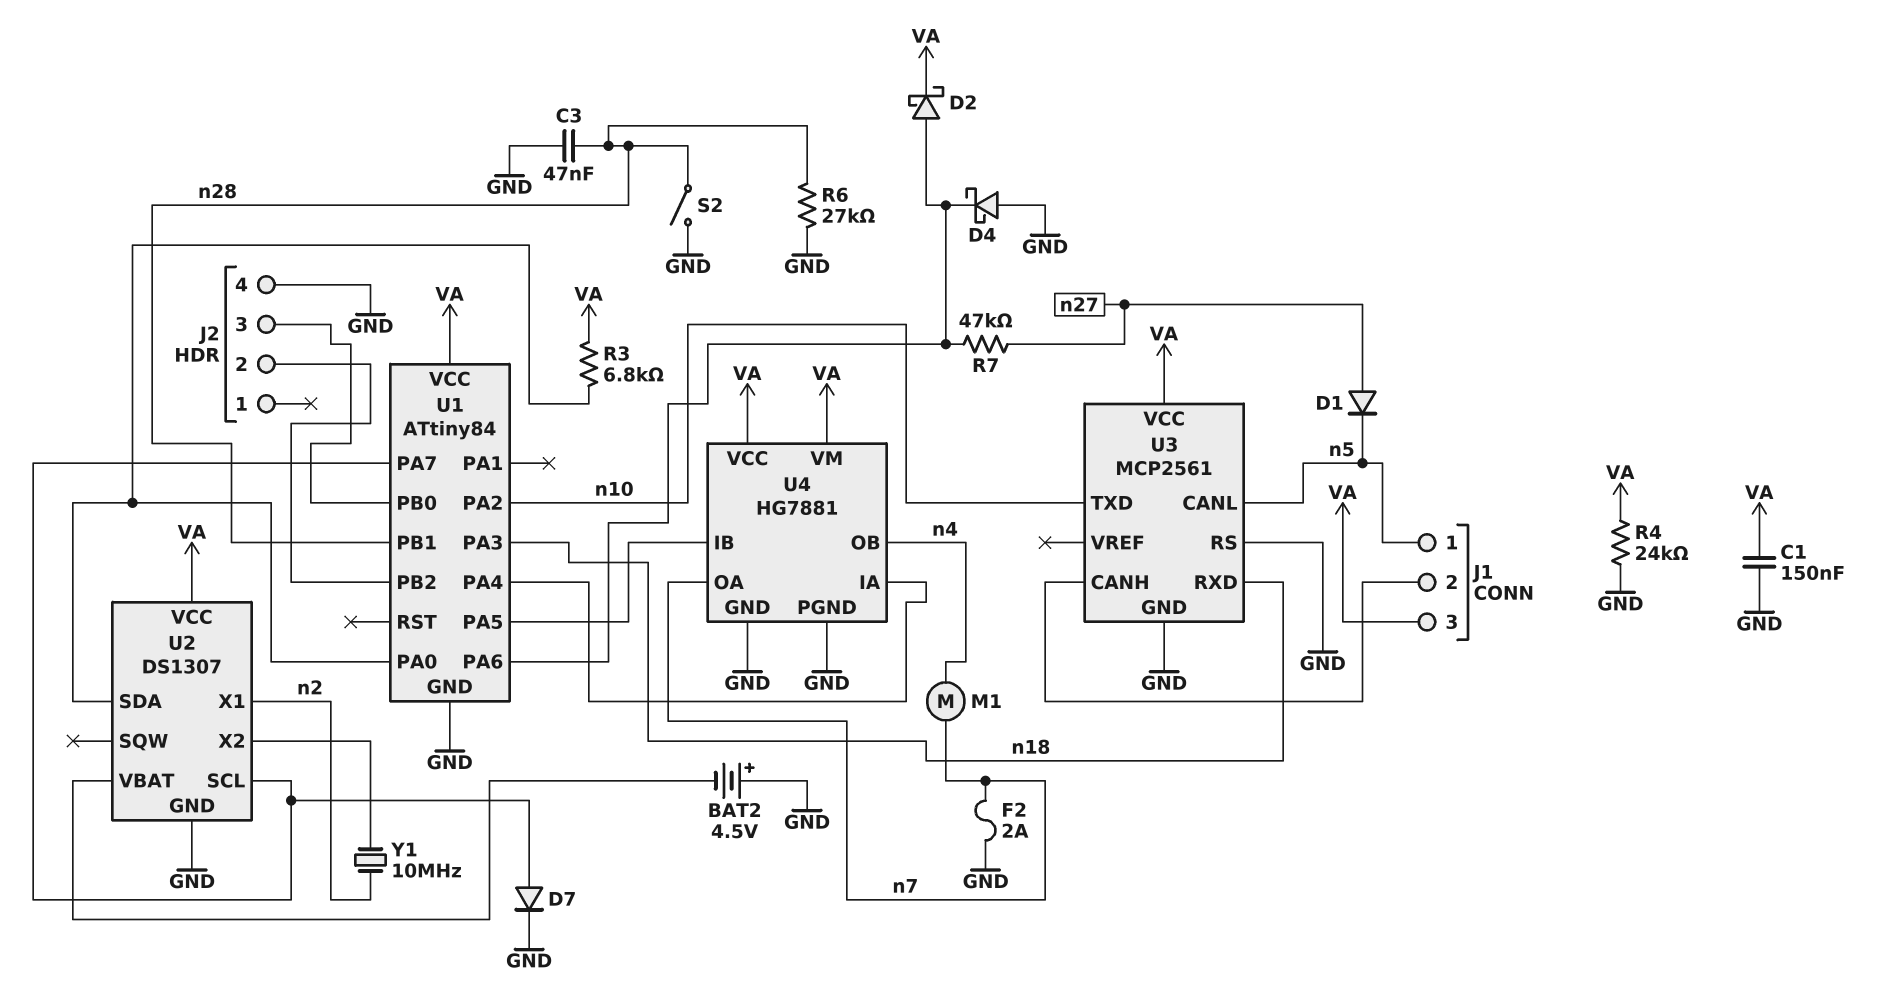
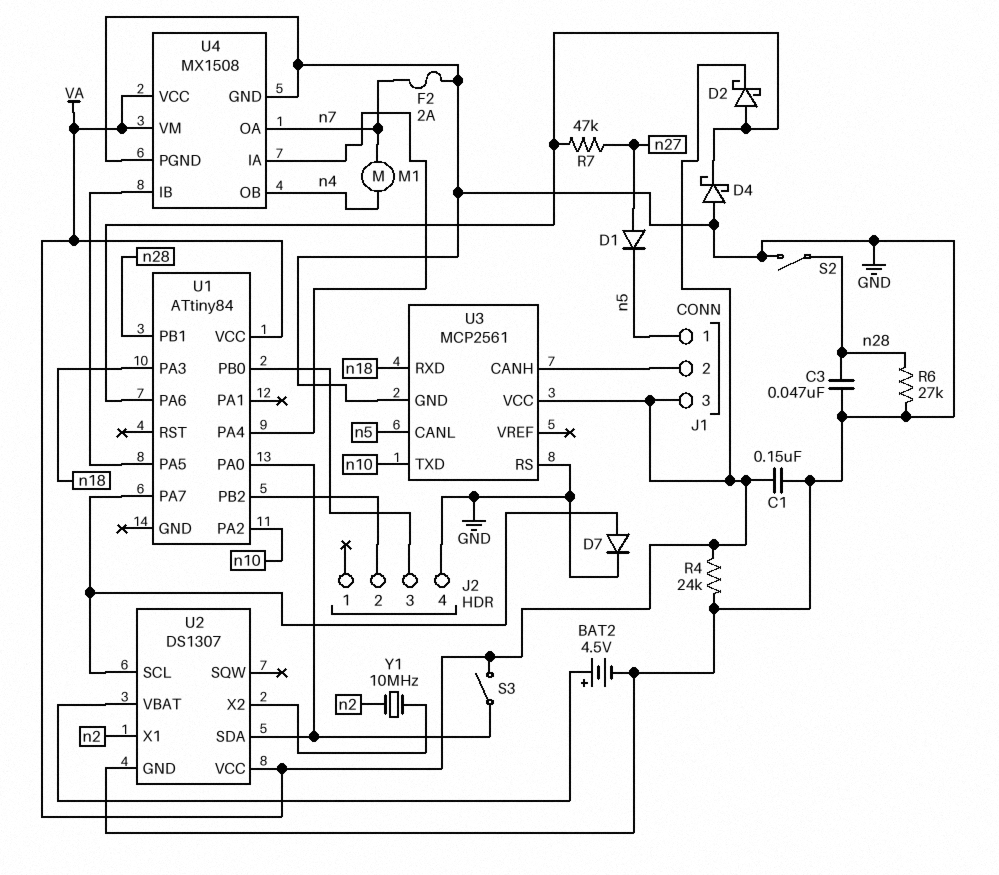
BAT2: 4.5V (plus GND, minus U2/VBAT) -> 4.5V (plus U2/VBAT, minus GND)
R3: 6.8k (U1/PA0, VA) -> none
S3: none -> switch (U1/PA0, VA)
U1 pin GND: GND -> none
U4: HG7881 -> MX1508

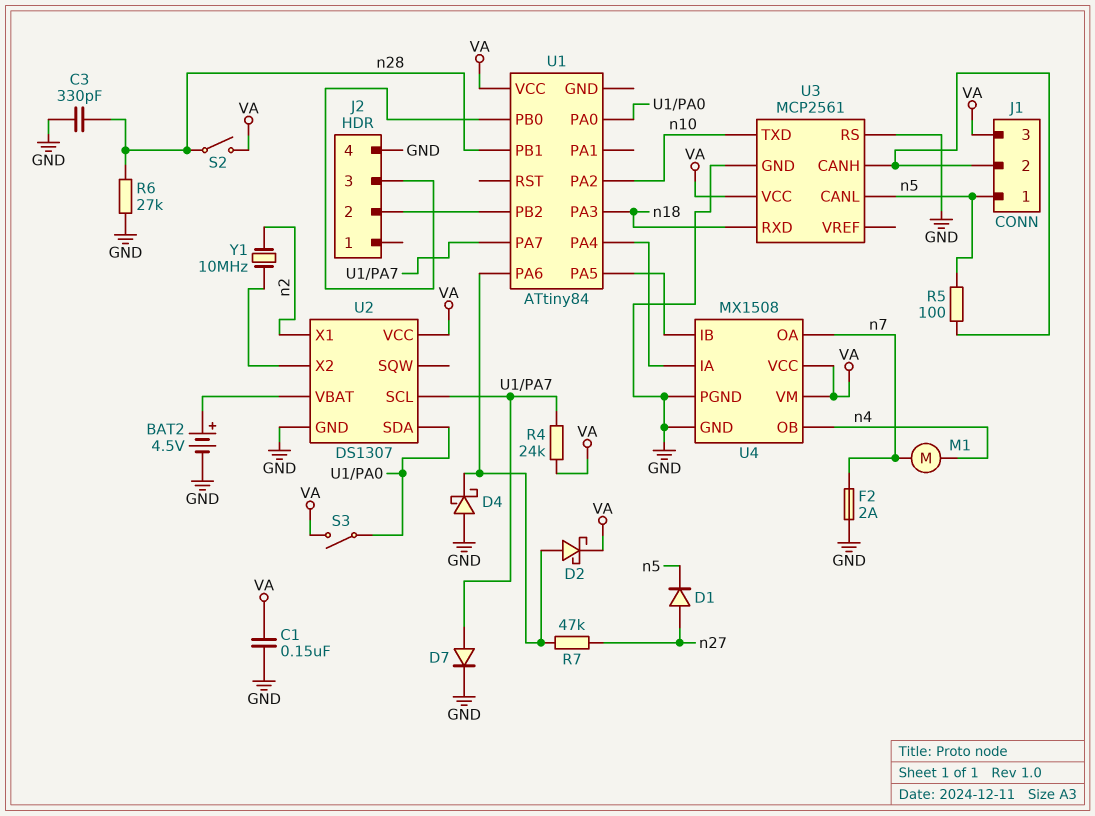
C3: 47nF (GND, n28) -> 330pF (GND, n28)
R4: 24k (GND, VA) -> 24k (U1/PA7, VA)
R5: none -> 100 (J1/2, n5)
S2: switch (GND, n28) -> switch (VA, n28)

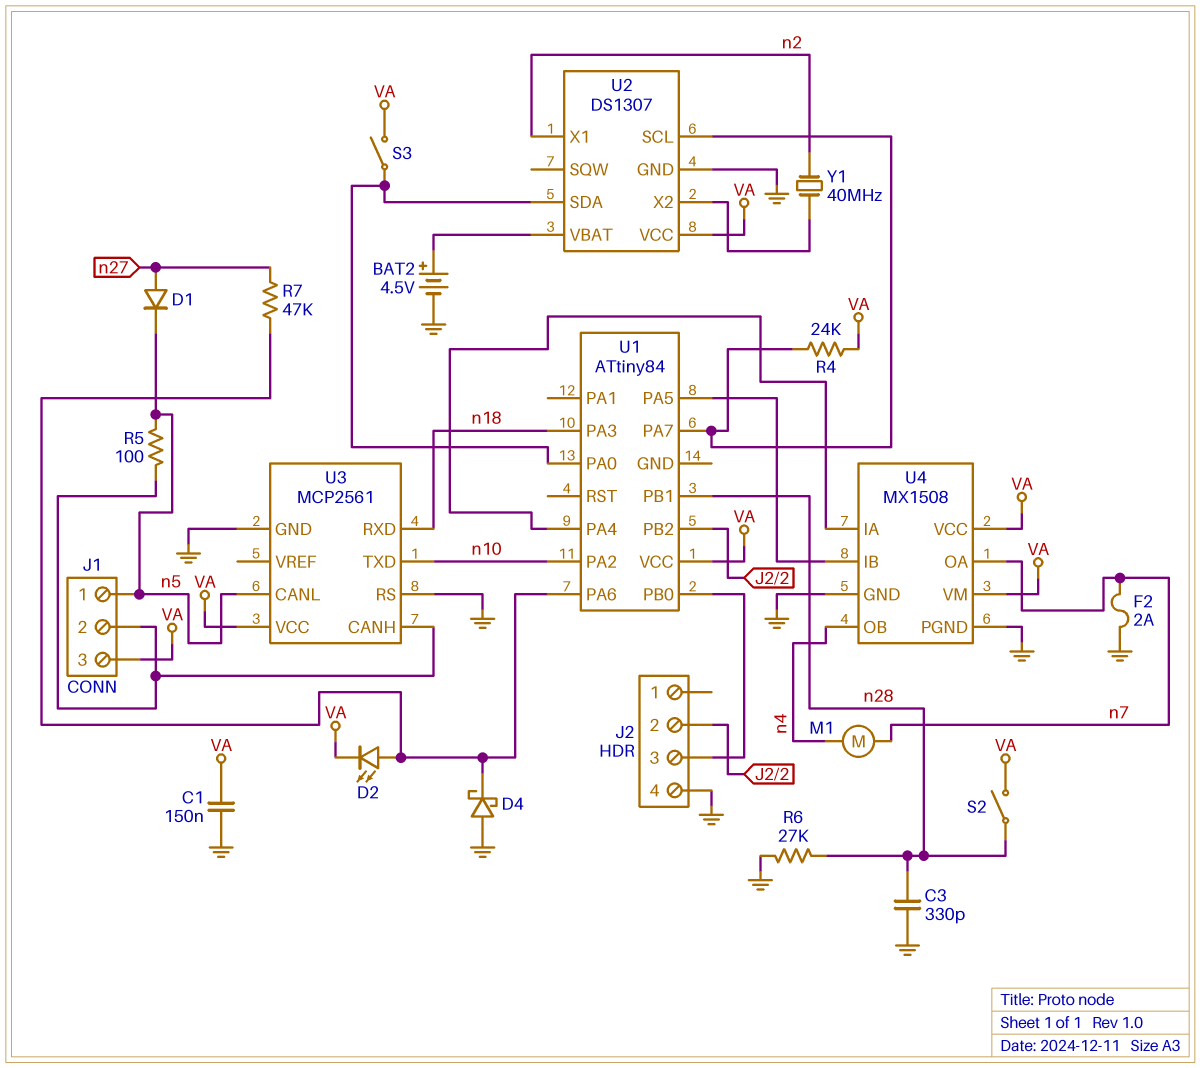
D2: schottky (A U1/PA6, K VA) -> LED (A U1/PA6, K VA)
D7: diode (A U1/PA7, K GND) -> none
Y1: 10MHz (U2/X2, n2) -> 40MHz (U2/X2, n2)

